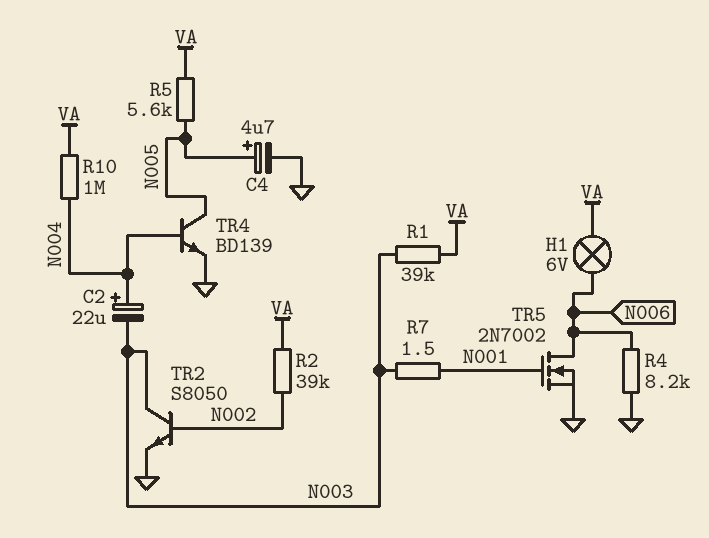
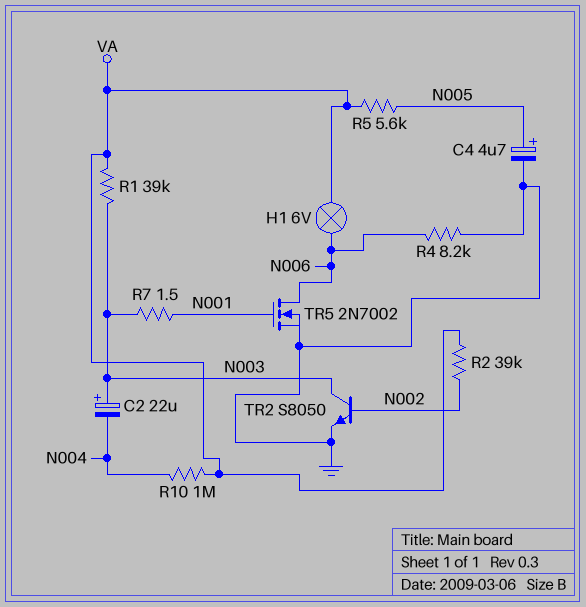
C2: 22uF (plus N004, minus N003) -> 22uF (plus N003, minus N004)
TR4: NPN BD139 (B N004, C N005, E GND) -> none

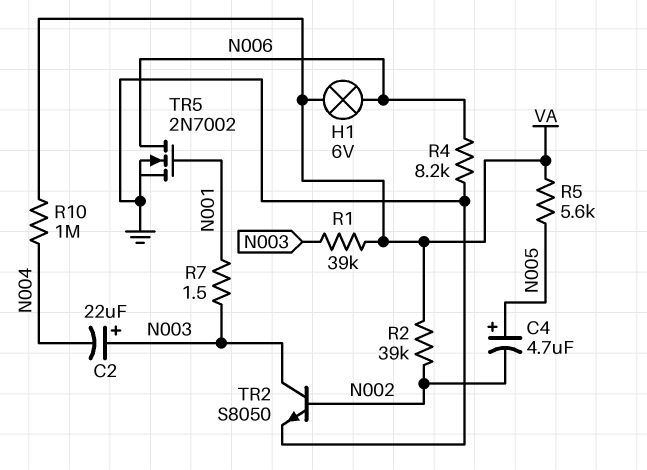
C4: 4.7uF (plus N005, minus GND) -> 4.7uF (plus N005, minus N002)

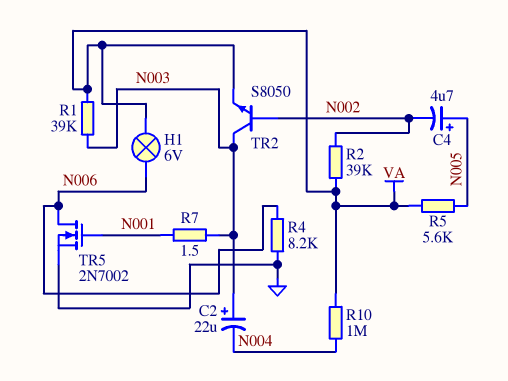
TR2: NPN S8050 (B N002, C N003, E GND) -> NPN S8050 (B N002, C N003, E VA)

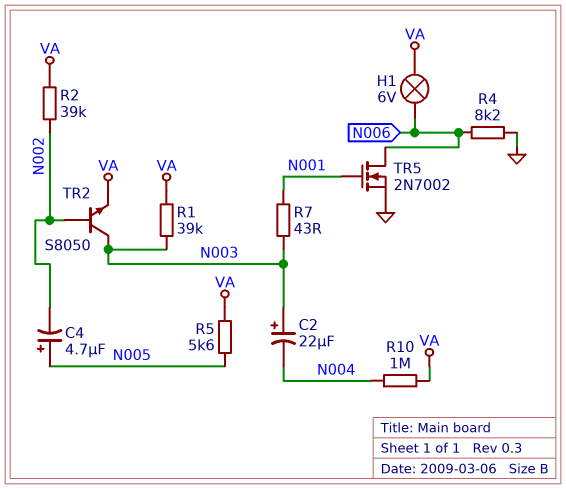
R7: 1.5 (N001, N003) -> 43 (N001, N003)

